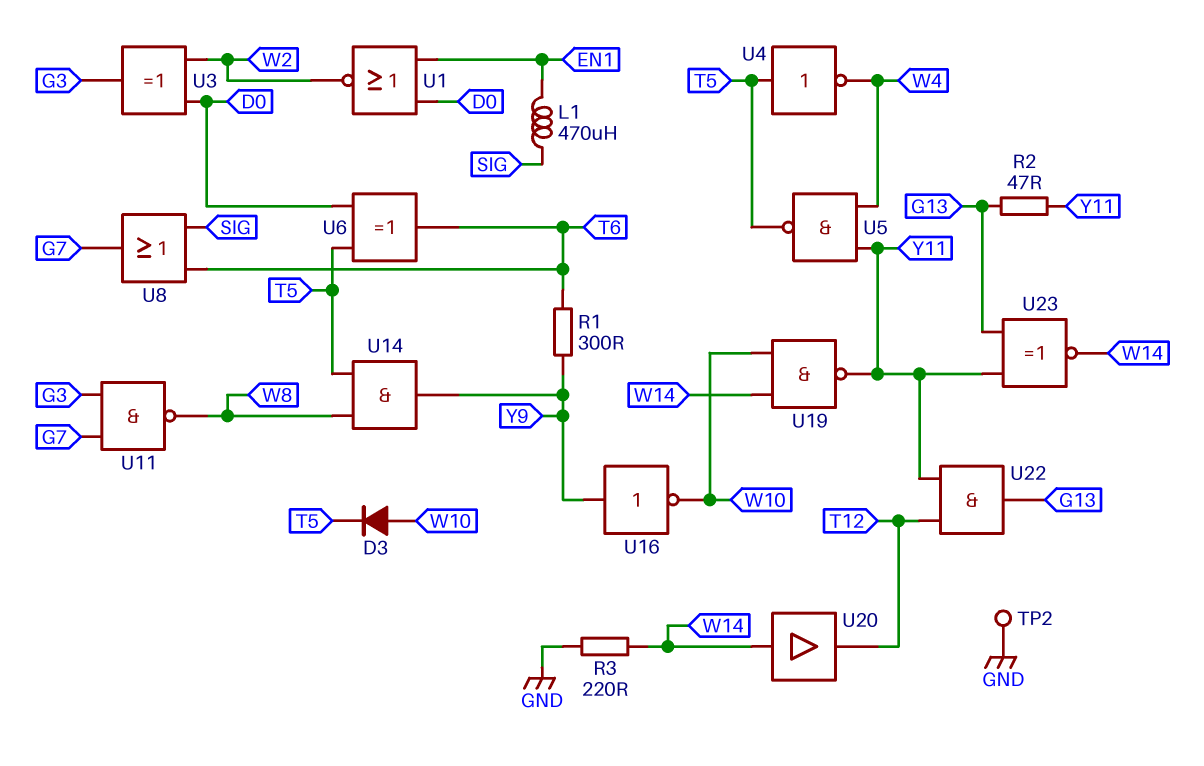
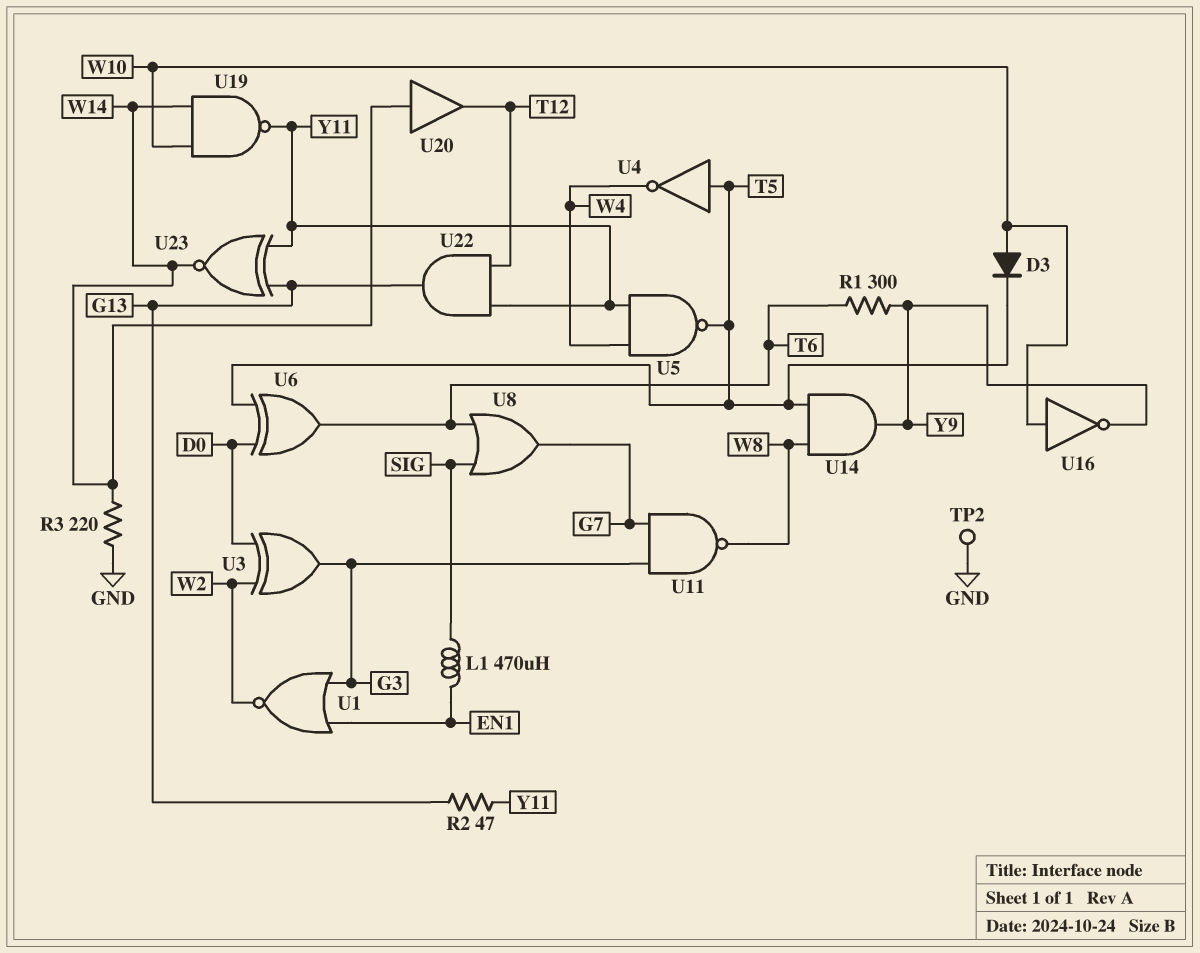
U1: NOR (in D0, in EN1, out W2) -> NOR (in EN1, in G3, out W2)
U16: NOT (in Y9, out W10) -> NOT (in W10, out Y9)

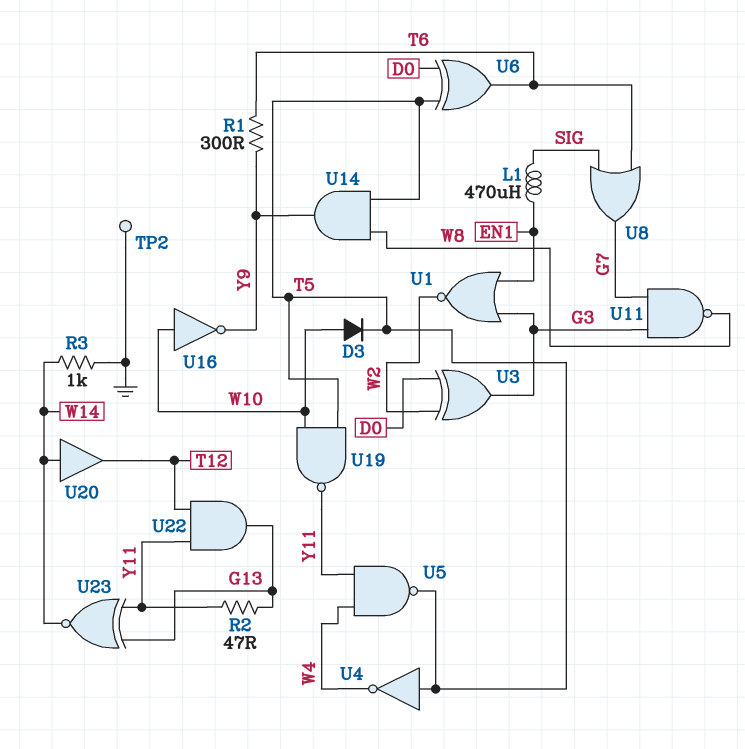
R3: 220 (GND, W14) -> 1k (GND, W14)
U19: NAND (in W10, in W14, out Y11) -> NAND (in T5, in W10, out Y11)

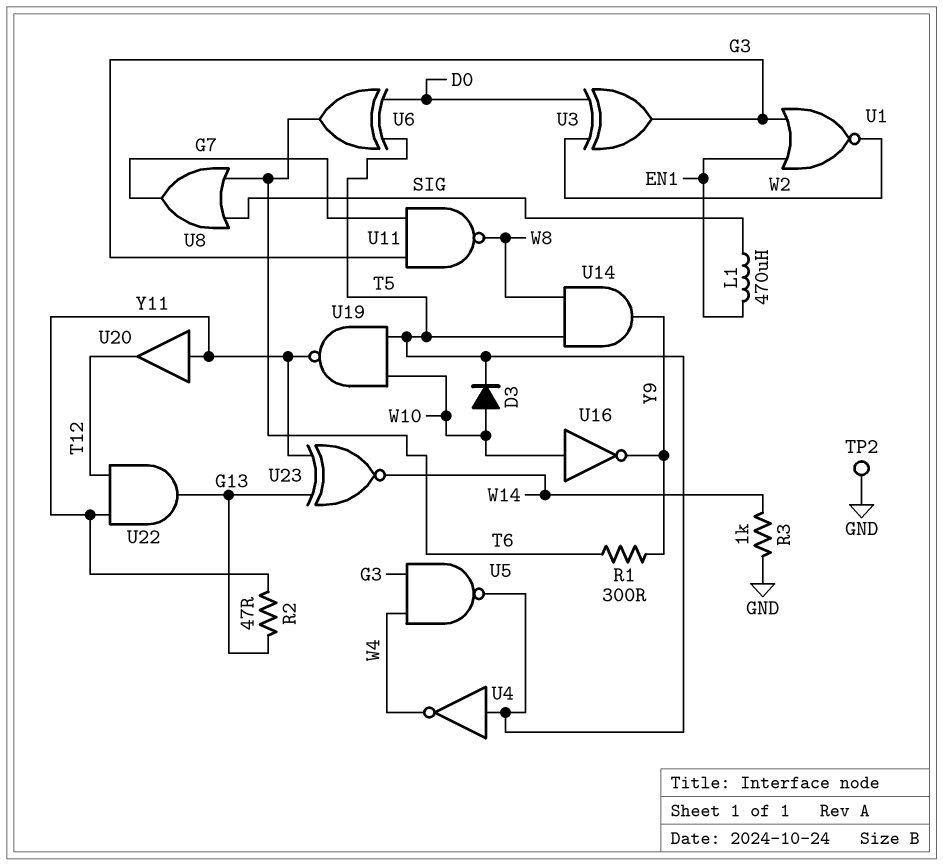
U5: NAND (in W4, in Y11, out T5) -> NAND (in G3, in W4, out T5)
U20: buffer (in W14, out T12) -> buffer (in Y11, out T12)

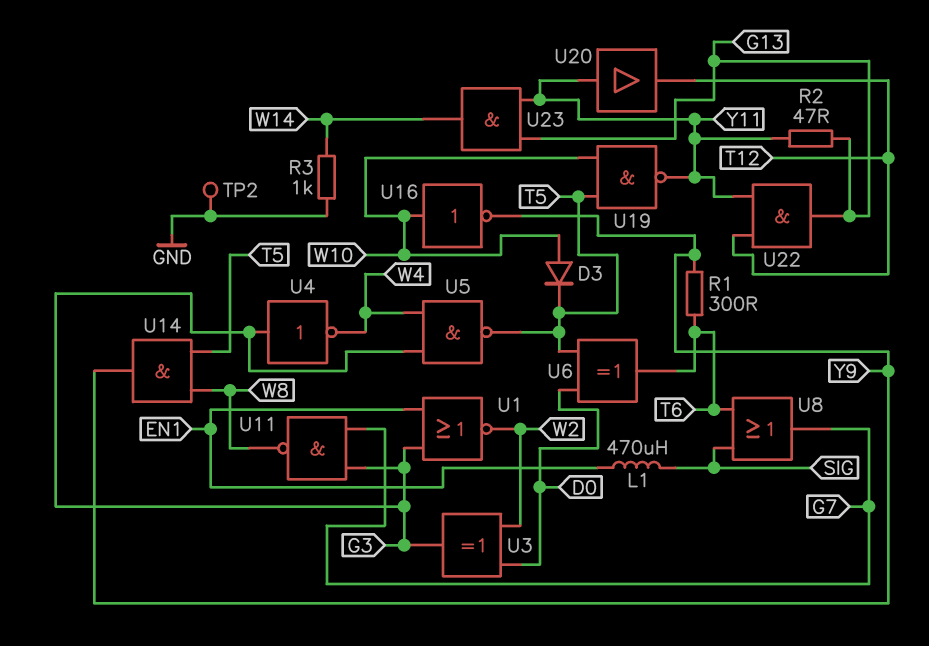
U4: NOT (in T5, out W4) -> NOT (in G3, out W4)
U23: XNOR (in G13, in Y11, out W14) -> AND (in G13, in Y11, out W14)

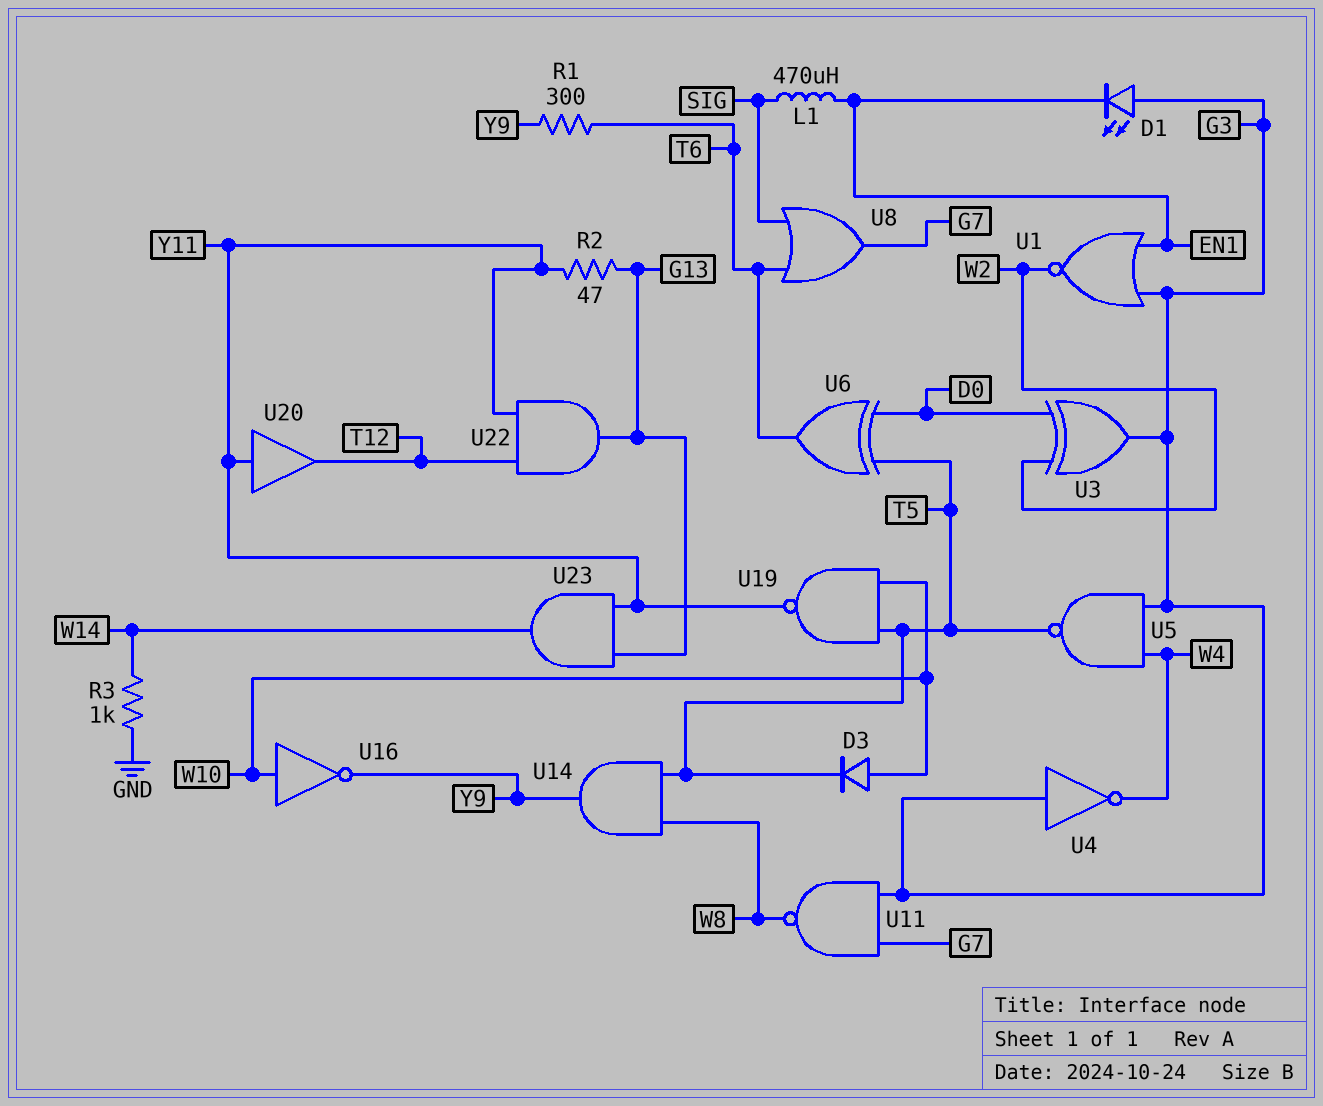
D1: none -> LED (A G3, K EN1)
TP2: test point (GND) -> none

